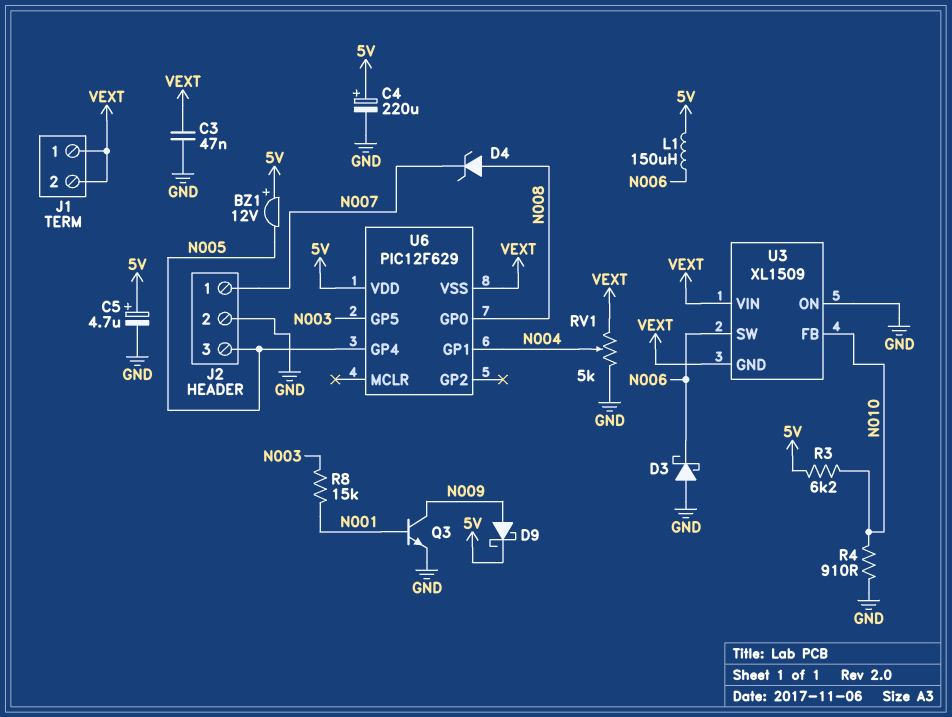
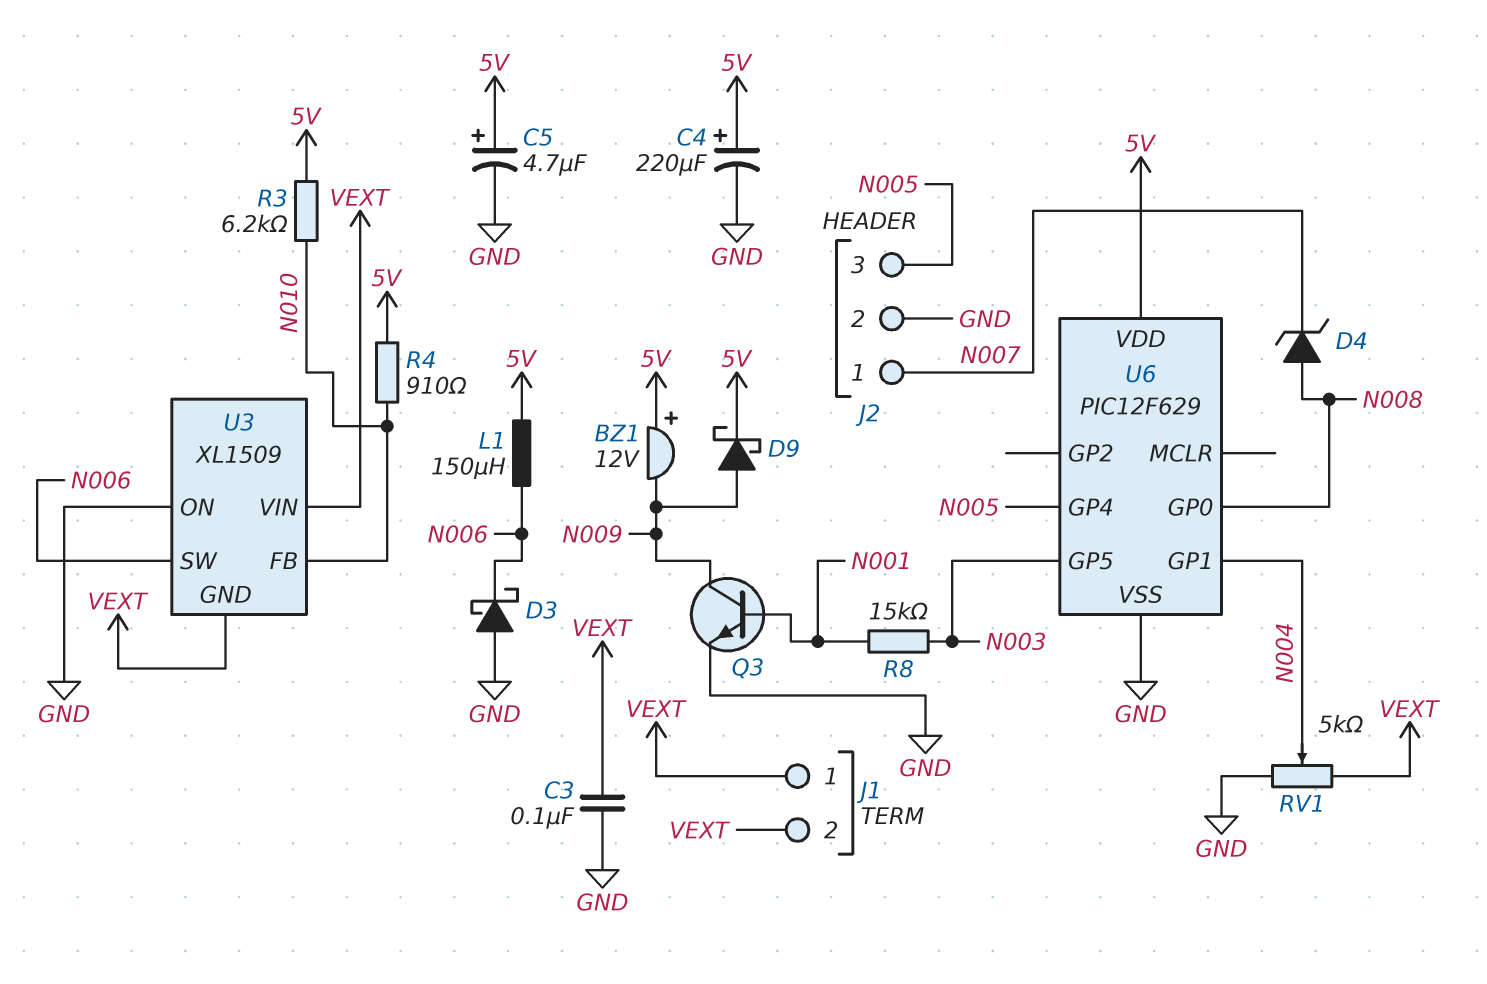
BZ1: buzzer 12V (plus 5V, minus N005) -> buzzer 12V (plus 5V, minus N009)
C3: 47nF (GND, VEXT) -> 100nF (GND, VEXT)
R4: 910 (GND, N010) -> 910 (5V, N010)
U6 pin VSS: VEXT -> GND

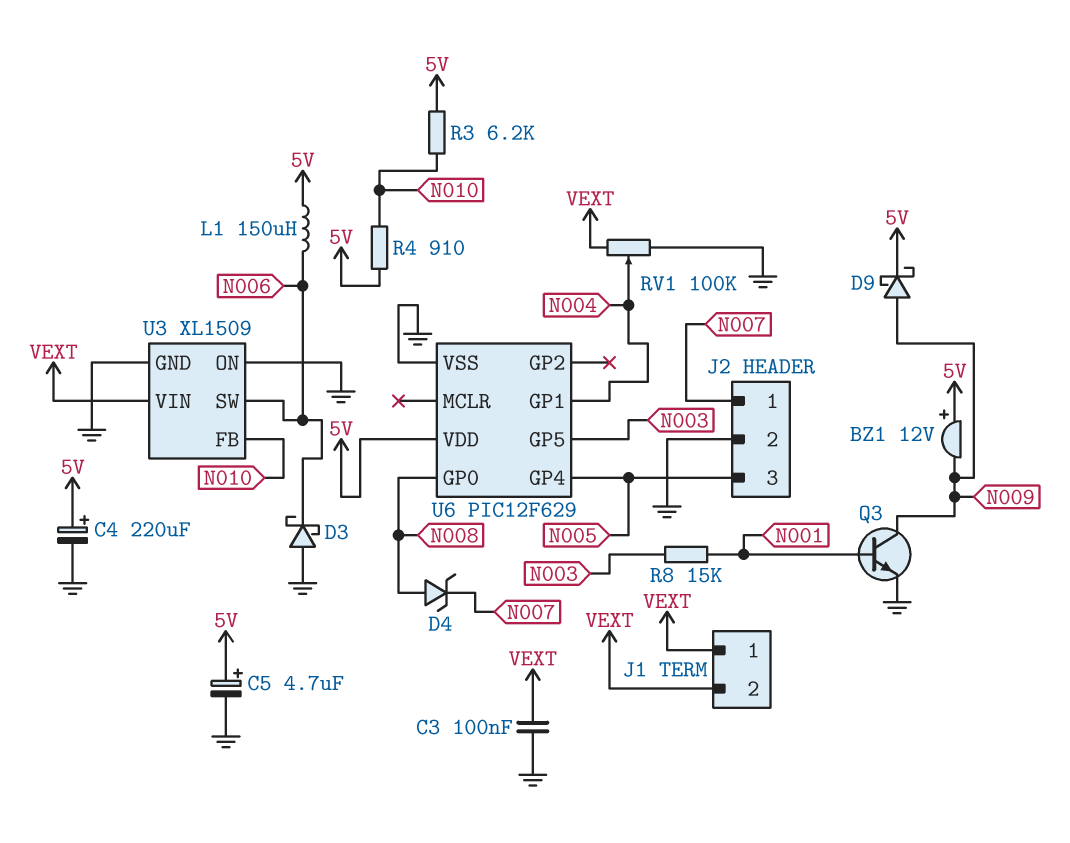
RV1: 5k (GND, VEXT, wiper N004) -> 100k (GND, VEXT, wiper N004)
U3 pin GND: VEXT -> GND

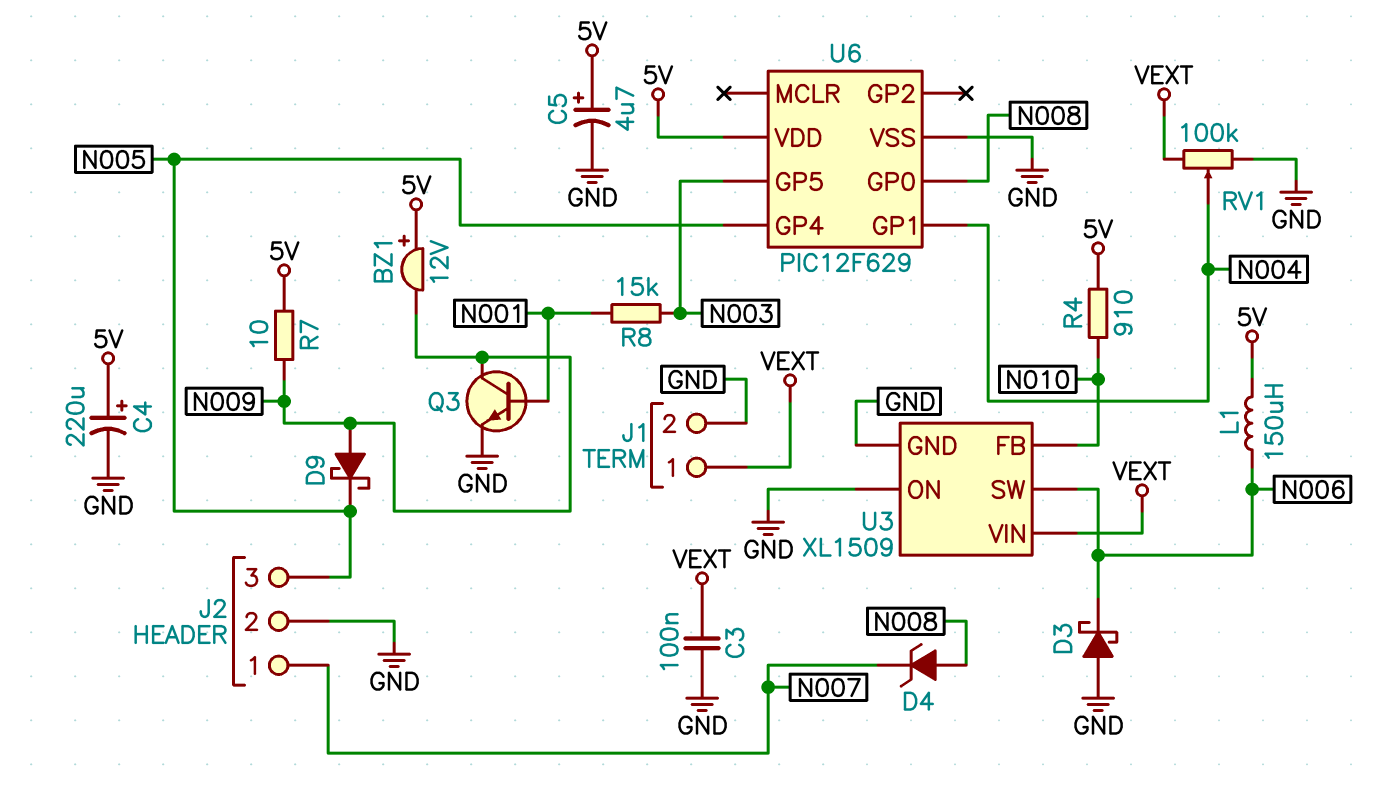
D9: schottky (A N009, K 5V) -> schottky (A N009, K N005)
J1 pin 2: VEXT -> GND
R3: 6.2k (5V, N010) -> none
R7: none -> 10 (5V, N009)

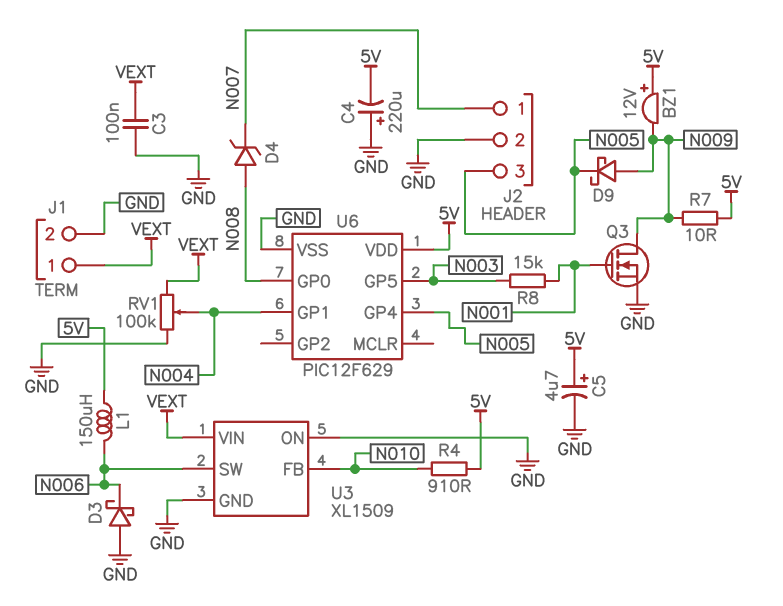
C4: 220uF (plus 5V, minus GND) -> 220uF (plus GND, minus 5V)
Q3: NPN (B N001, C N009, E GND) -> NMOS (G N001, D N009, S GND)

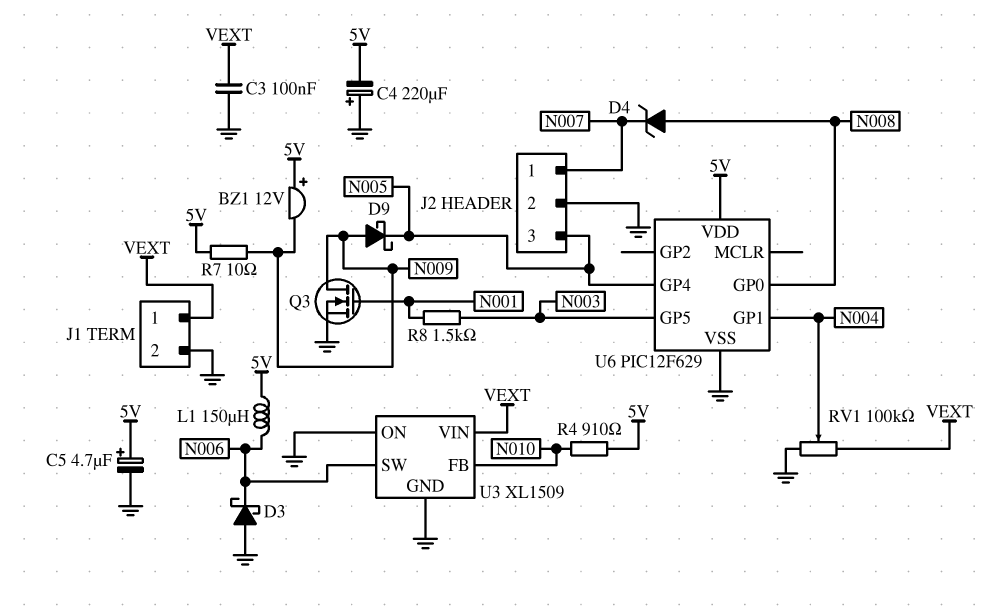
R8: 15k (N001, N003) -> 1.5k (N001, N003)

